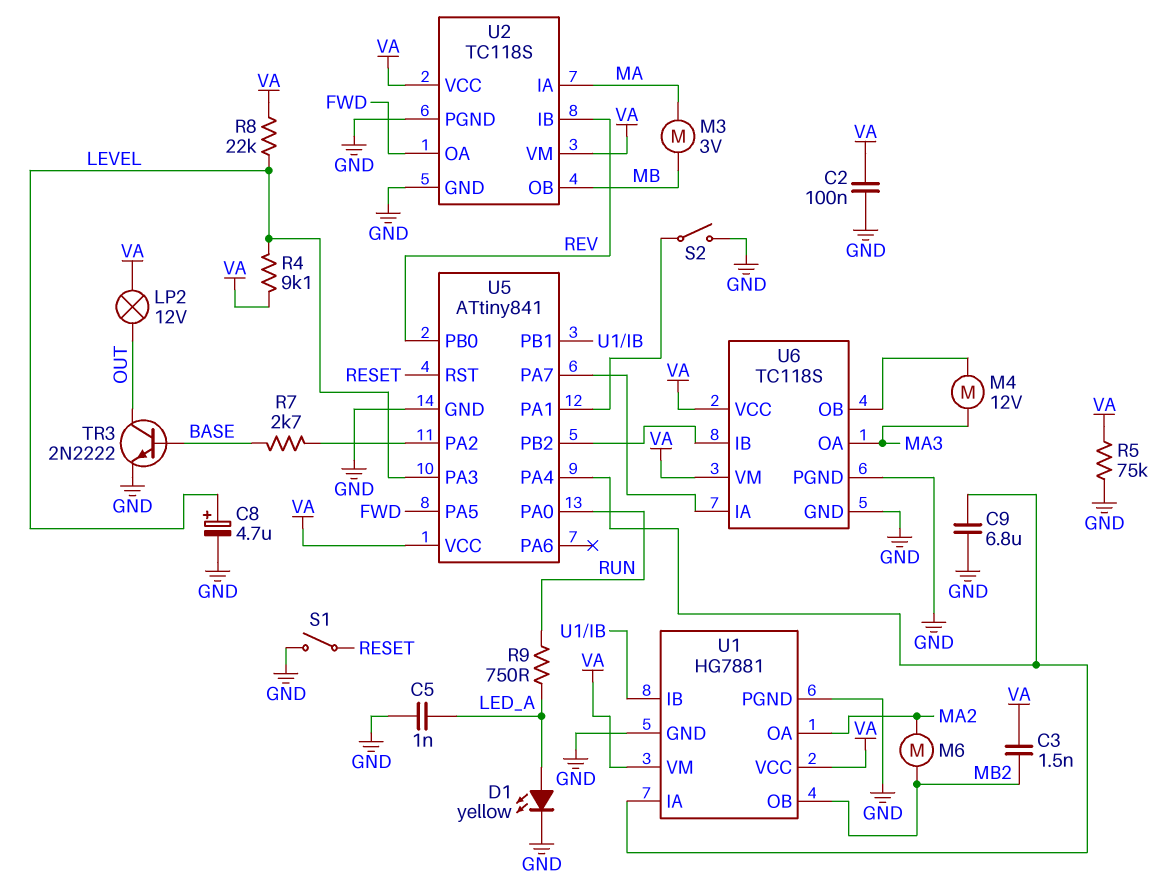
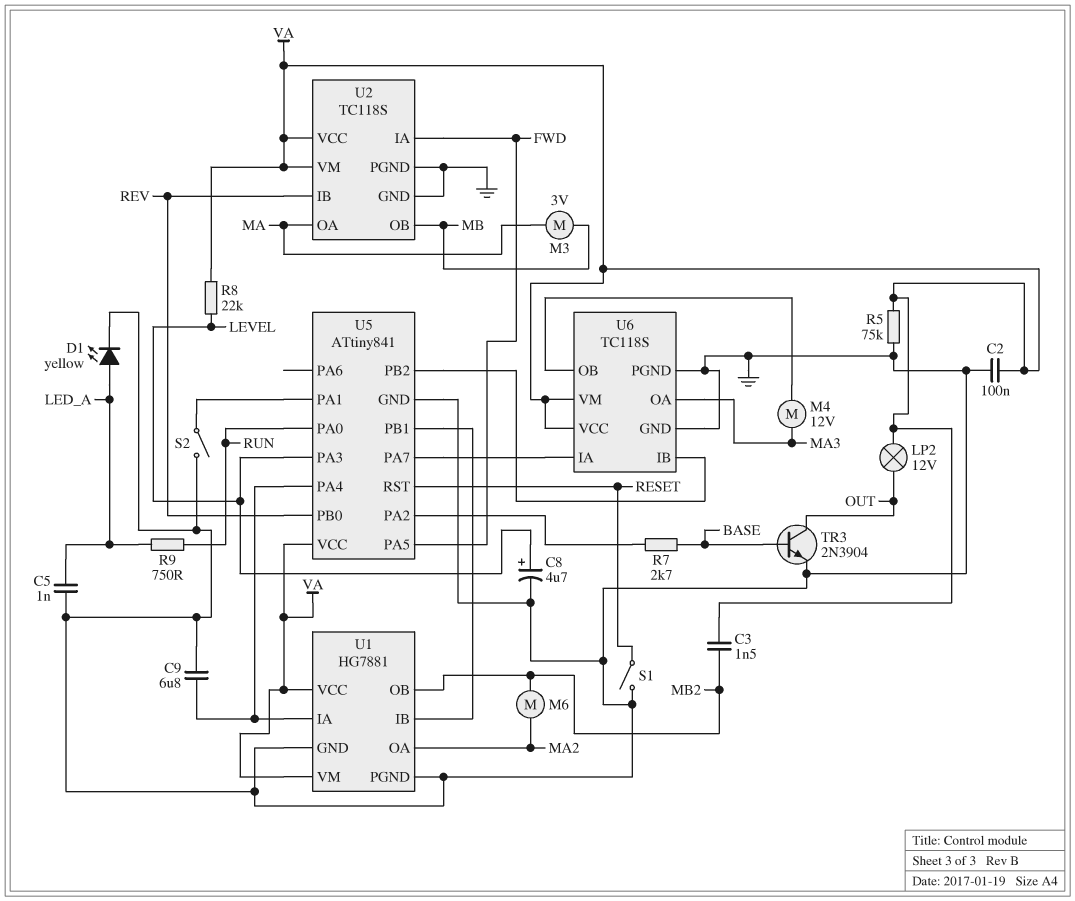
R4: 9.1k (LEVEL, VA) -> none
TR3: NPN 2N2222 (B BASE, C OUT, E GND) -> NPN 2N3904 (B BASE, C OUT, E GND)
U2 pin IA: MA -> FWD
U2 pin OA: FWD -> MA

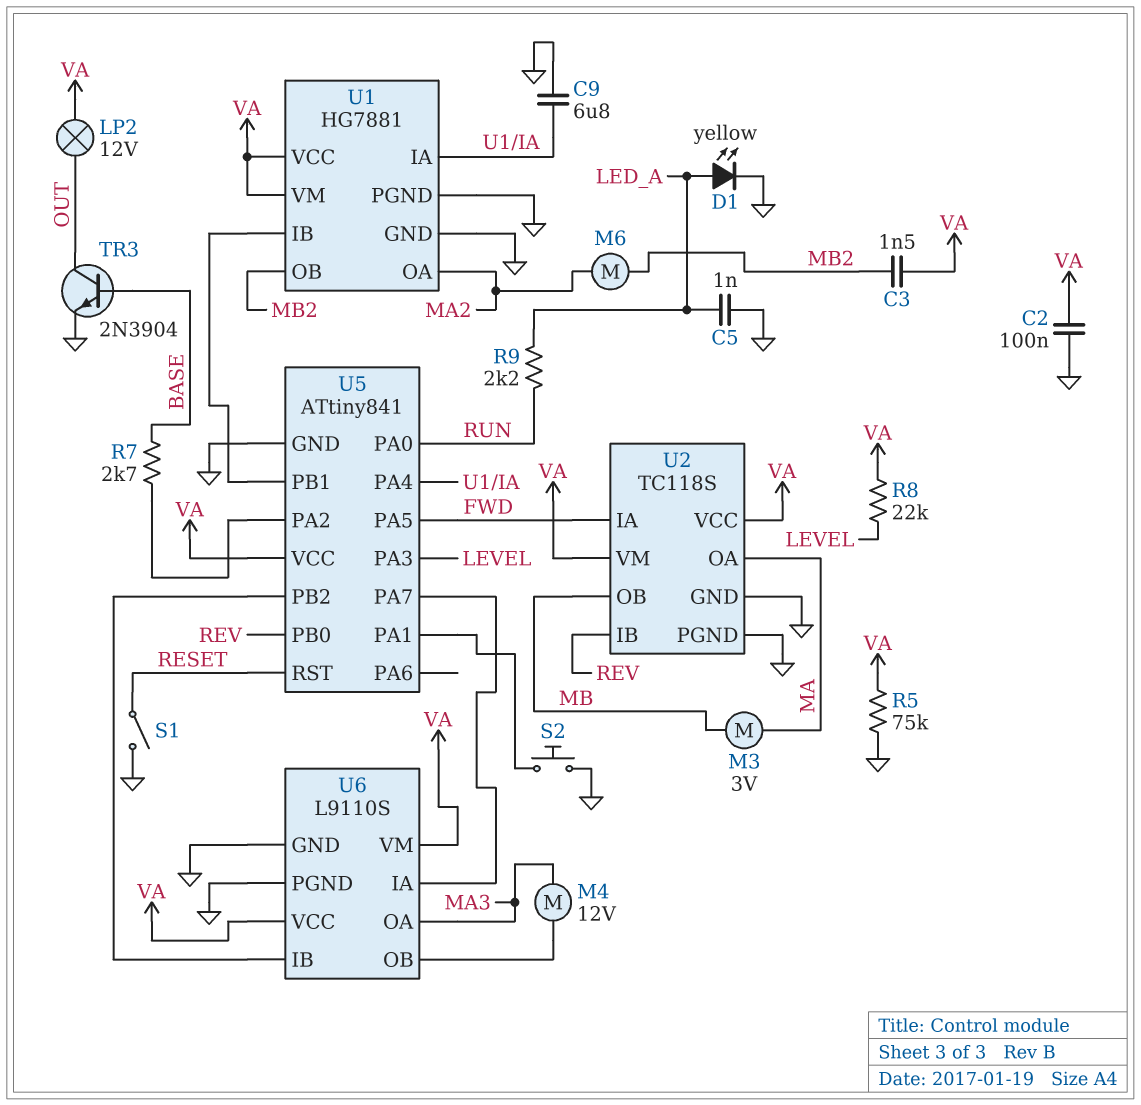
C8: 4.7uF (plus LEVEL, minus GND) -> none
R9: 750 (LED_A, RUN) -> 2.2k (LED_A, RUN)
S2: switch (GND, U5/PA1) -> button (GND, U5/PA1)
U6: TC118S -> L9110S

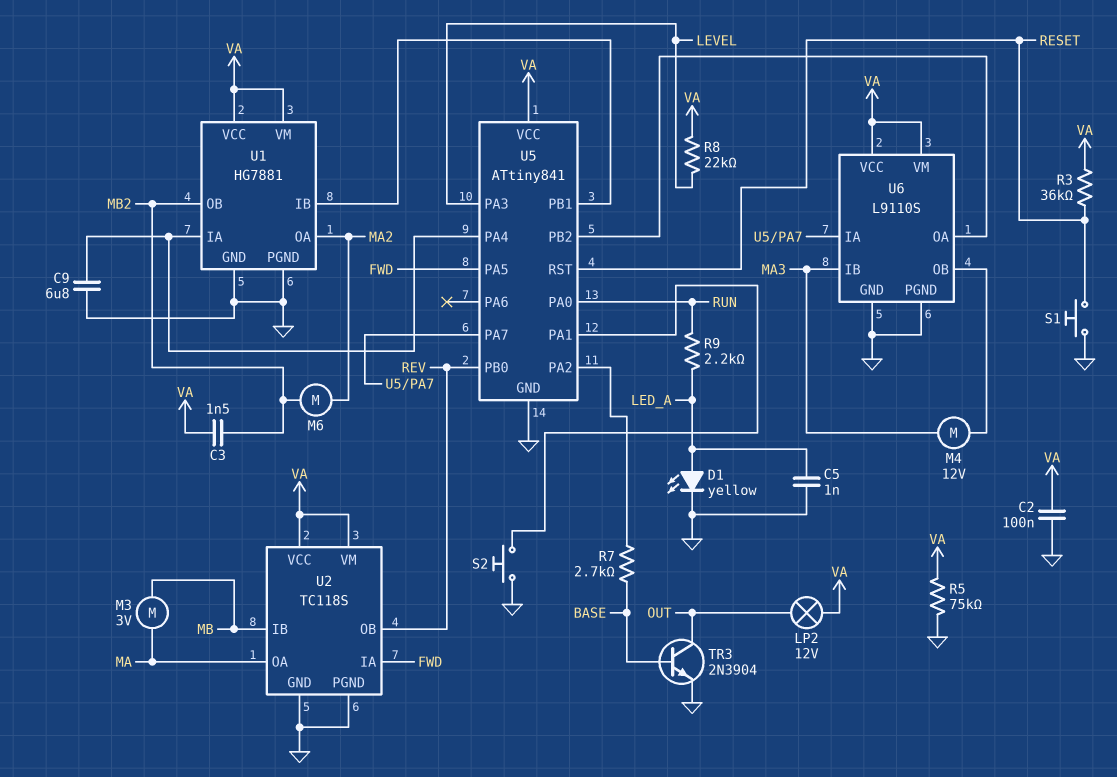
R3: none -> 36k (RESET, VA)
S1: switch (GND, RESET) -> button (GND, RESET)
U2 pin IB: REV -> MB
U2 pin OB: MB -> REV
U6 pin IB: U5/PB2 -> MA3
U6 pin OA: MA3 -> U5/PB2

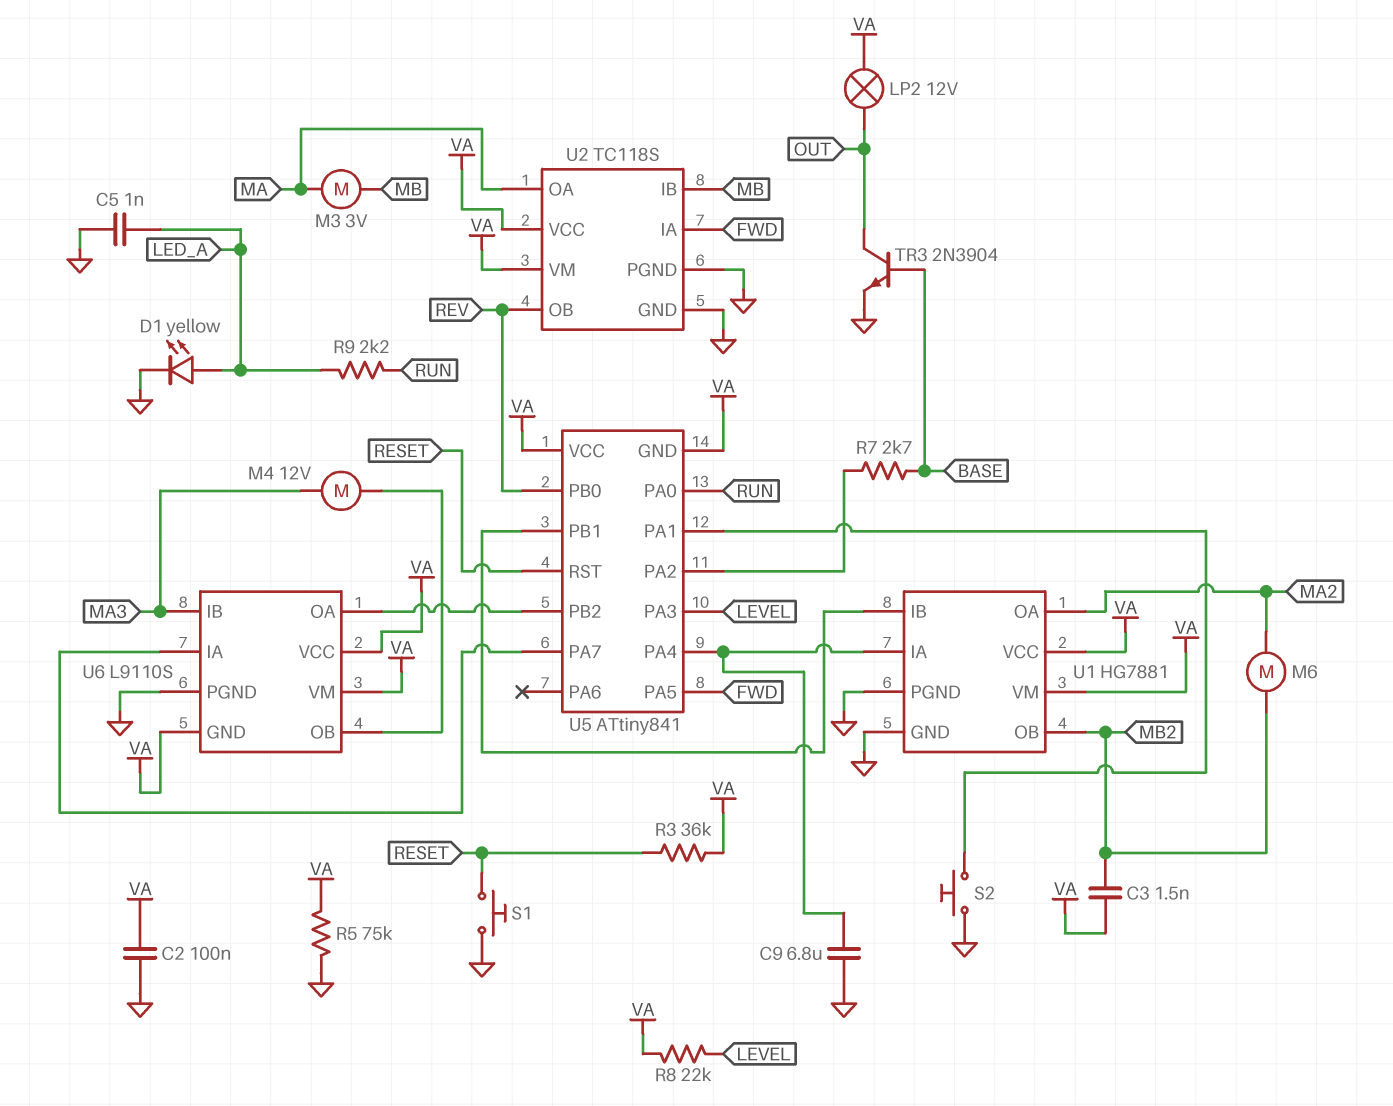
U5 pin GND: GND -> VA
U6 pin GND: GND -> VA

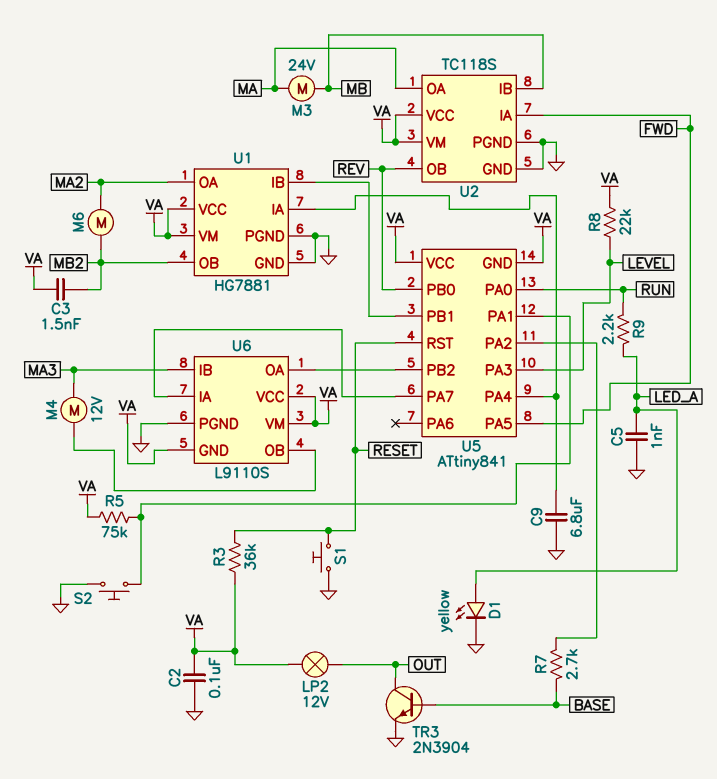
M3: motor 3V (MA, MB) -> motor 24V (MA, MB)
R5: 75k (GND, VA) -> 75k (U5/PA1, VA)

